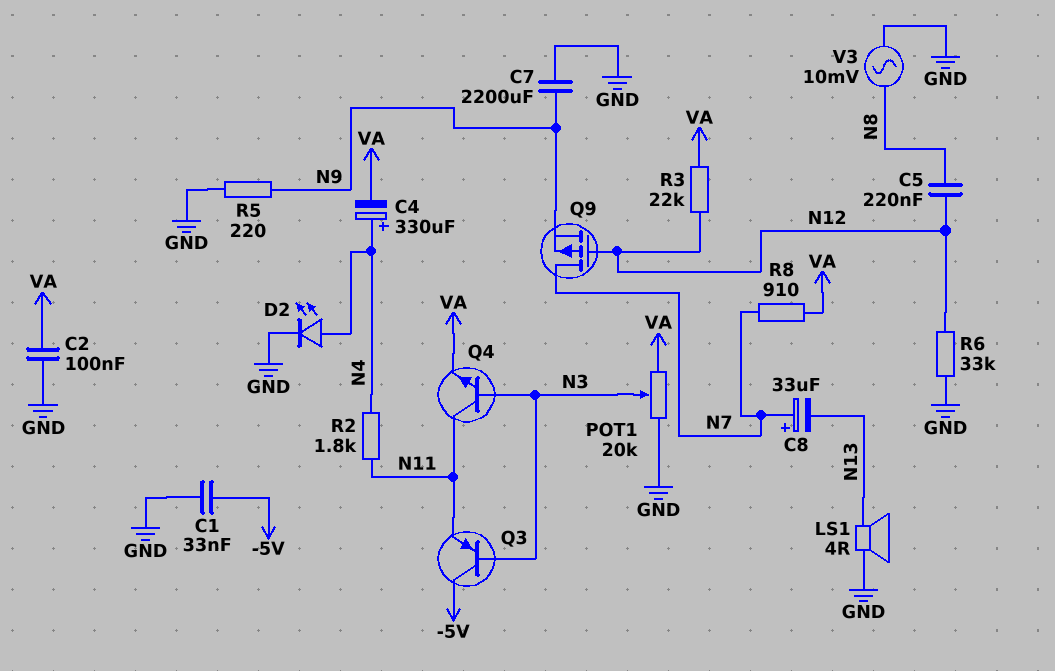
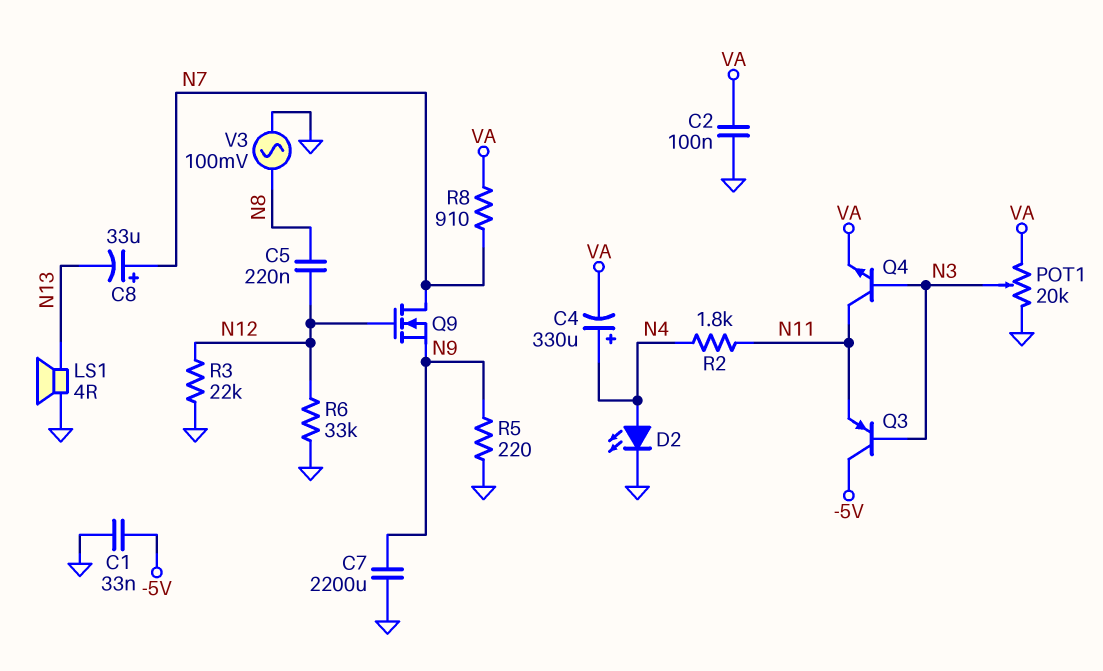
Q9: PMOS (G N12, D N7, S N9) -> NMOS (G N12, D N7, S N9)
R3: 22k (N12, VA) -> 22k (GND, N12)
V3: AC 10mV (GND, N8) -> AC 100mV (GND, N8)

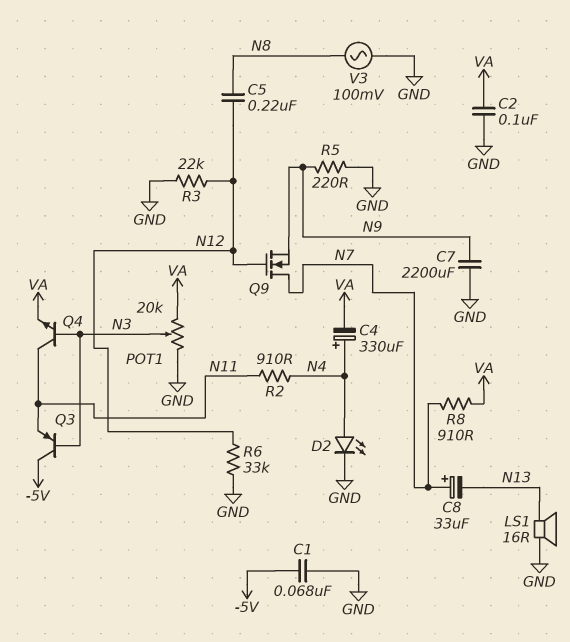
C1: 33nF (-5V, GND) -> 68nF (-5V, GND)
LS1: speaker 4R (GND, N13) -> speaker 16R (GND, N13)
R2: 1.8k (N4, N11) -> 910 (N4, N11)

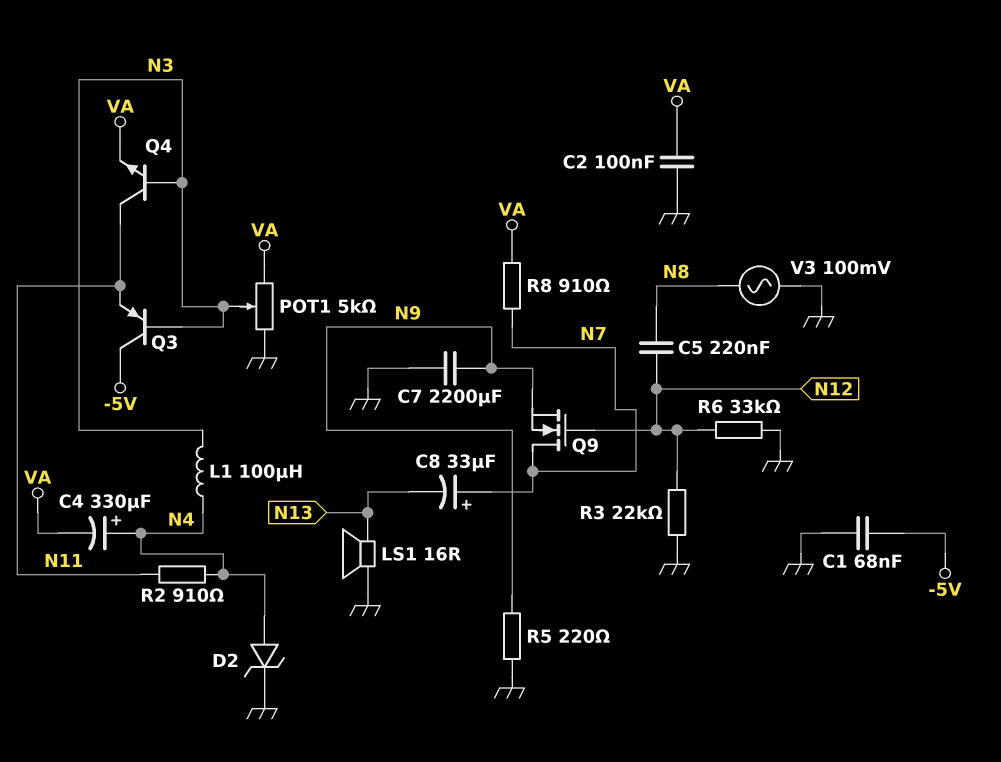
D2: LED (A N4, K GND) -> zener (A N4, K GND)
L1: none -> 100uH (N3, N4)
POT1: 20k (GND, VA, wiper N3) -> 5k (GND, VA, wiper N3)

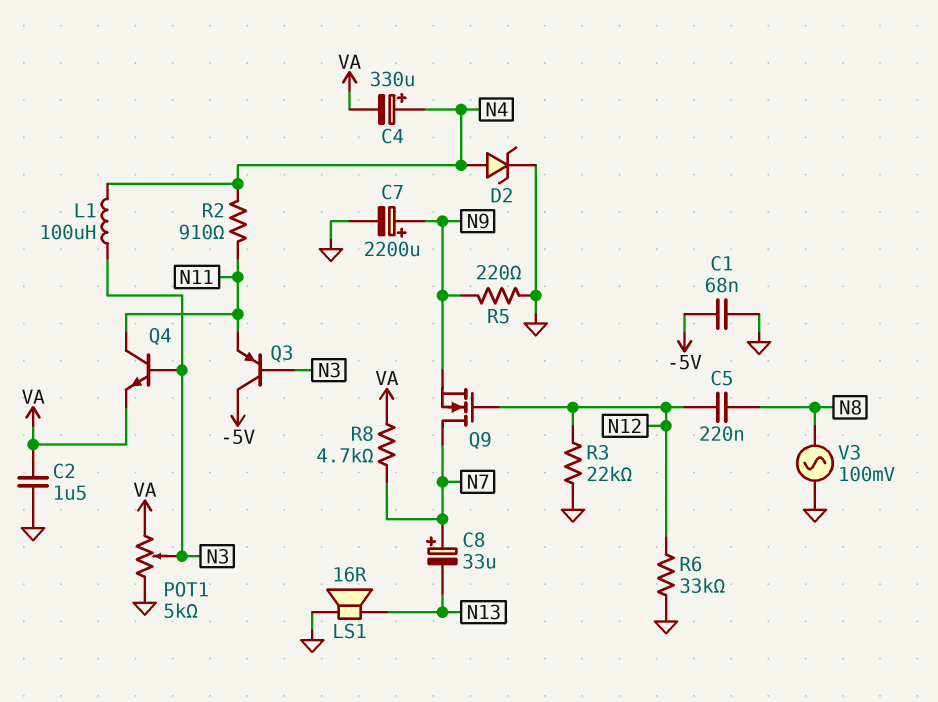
C2: 100nF (GND, VA) -> 1.5uF (GND, VA)
C7: 2200uF (GND, N9) -> 2200uF (plus N9, minus GND)
R8: 910 (N7, VA) -> 4.7k (N7, VA)

